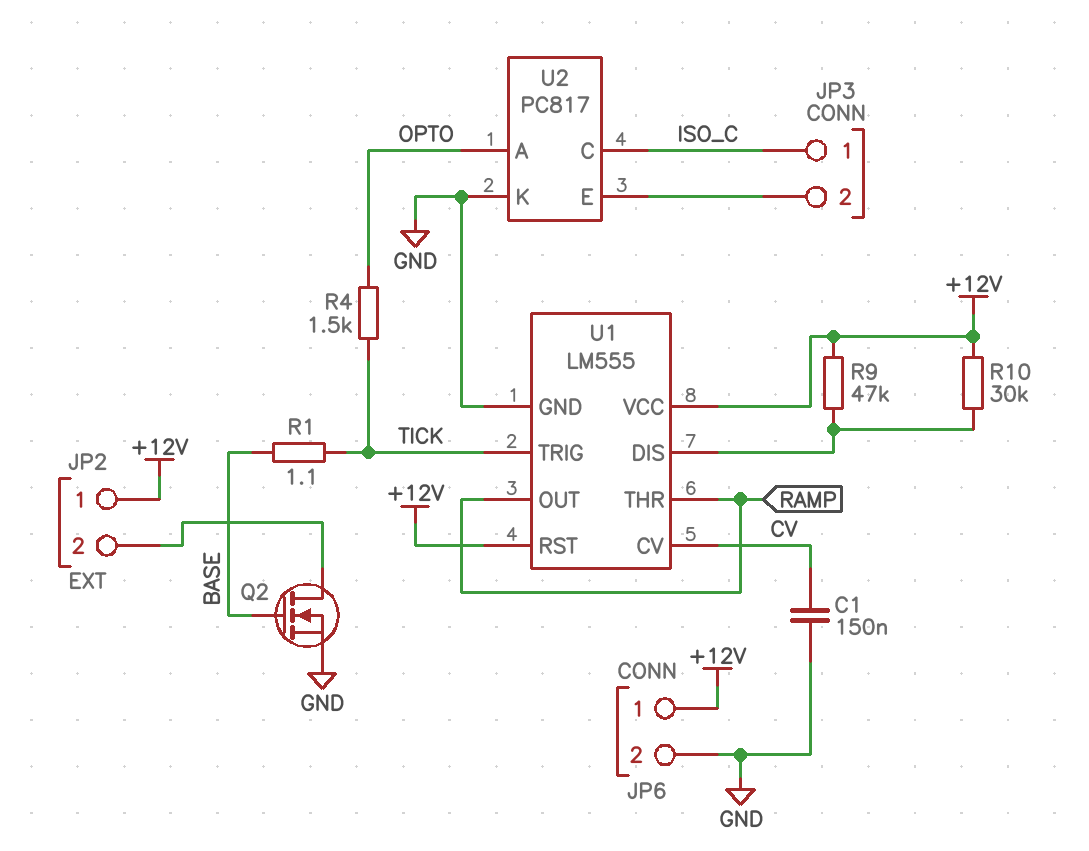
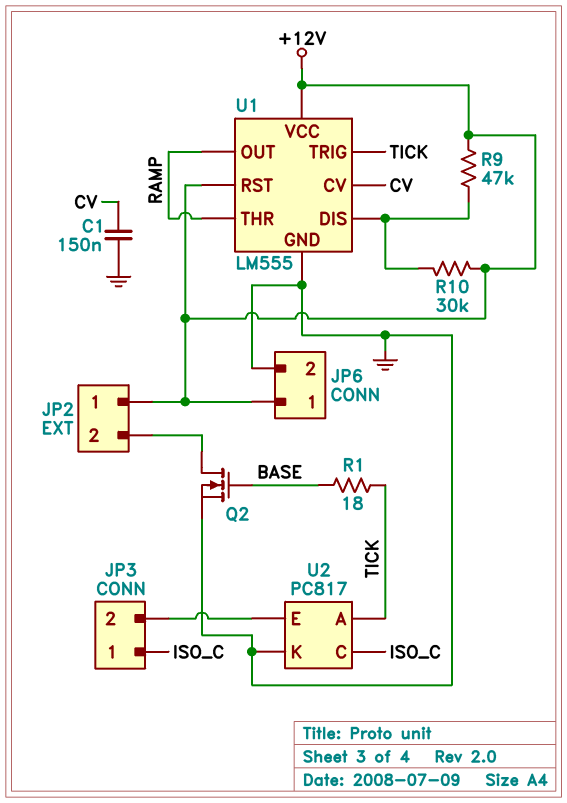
R1: 1.1 (BASE, TICK) -> 18 (BASE, TICK)
R4: 1.5k (OPTO, TICK) -> none
U2 pin A: OPTO -> TICK

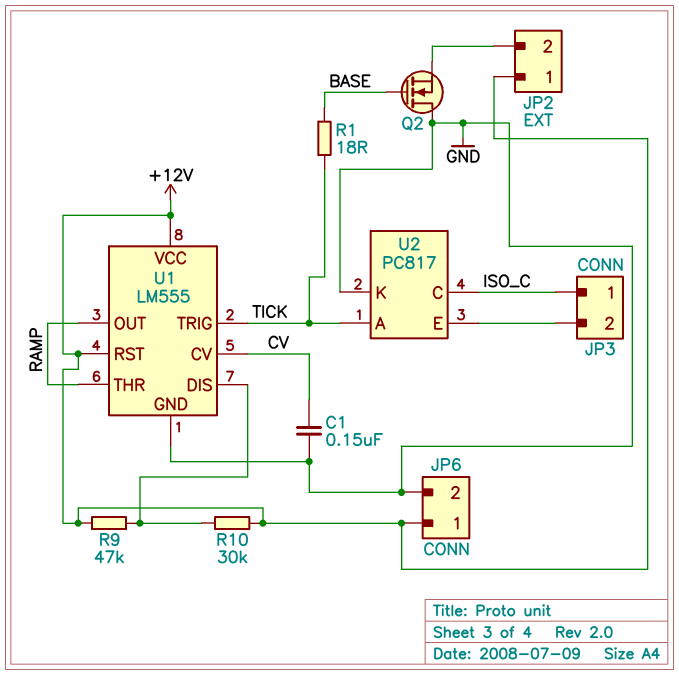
Q2: NMOS (G BASE, D JP2/2, S GND) -> NMOS (G BASE, D GND, S JP2/2)

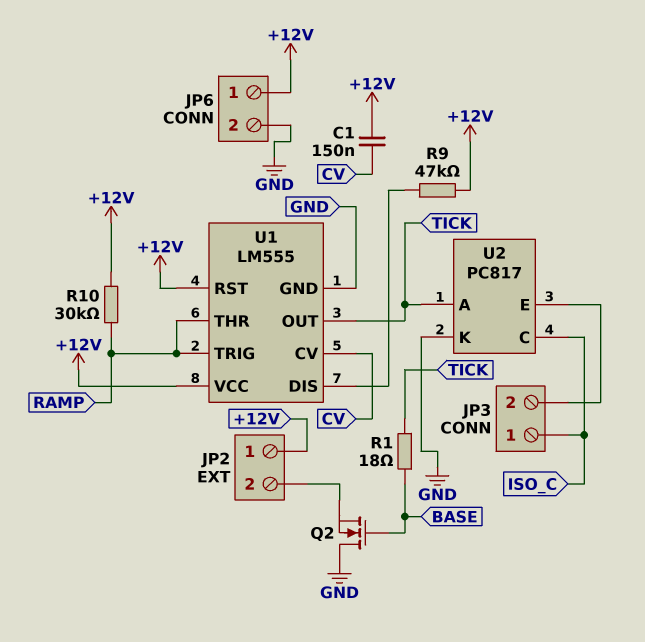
C1: 150nF (CV, GND) -> 150nF (+12V, CV)
R10: 30k (+12V, U1/DIS) -> 30k (+12V, RAMP)
U1 pin OUT: RAMP -> TICK
U1 pin TRIG: TICK -> RAMP

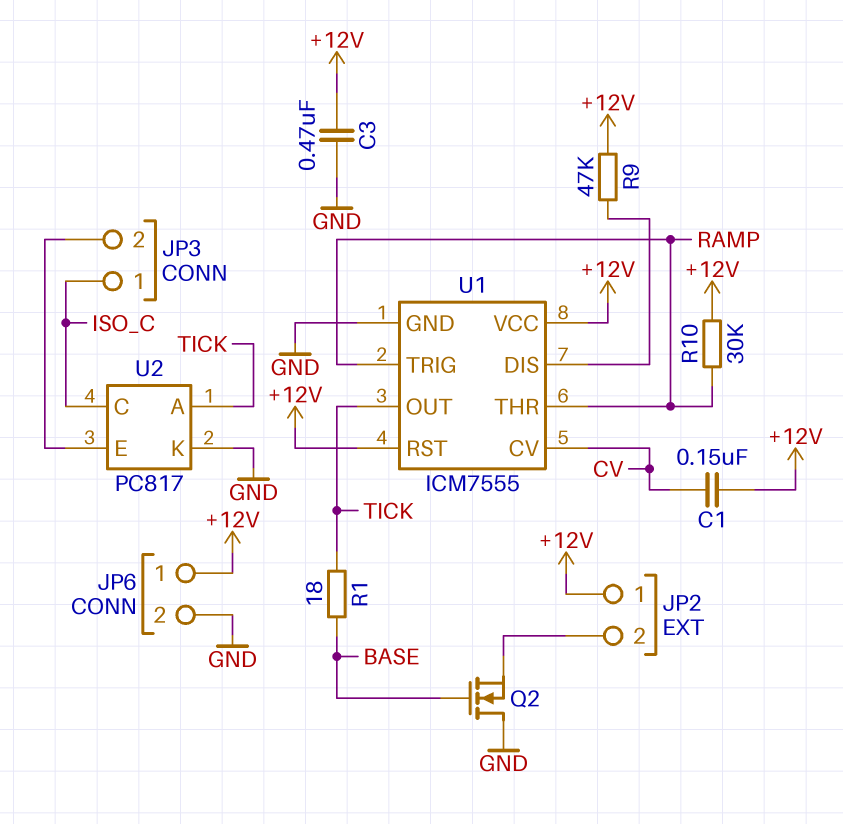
C3: none -> 470nF (+12V, GND)
U1: LM555 -> ICM7555

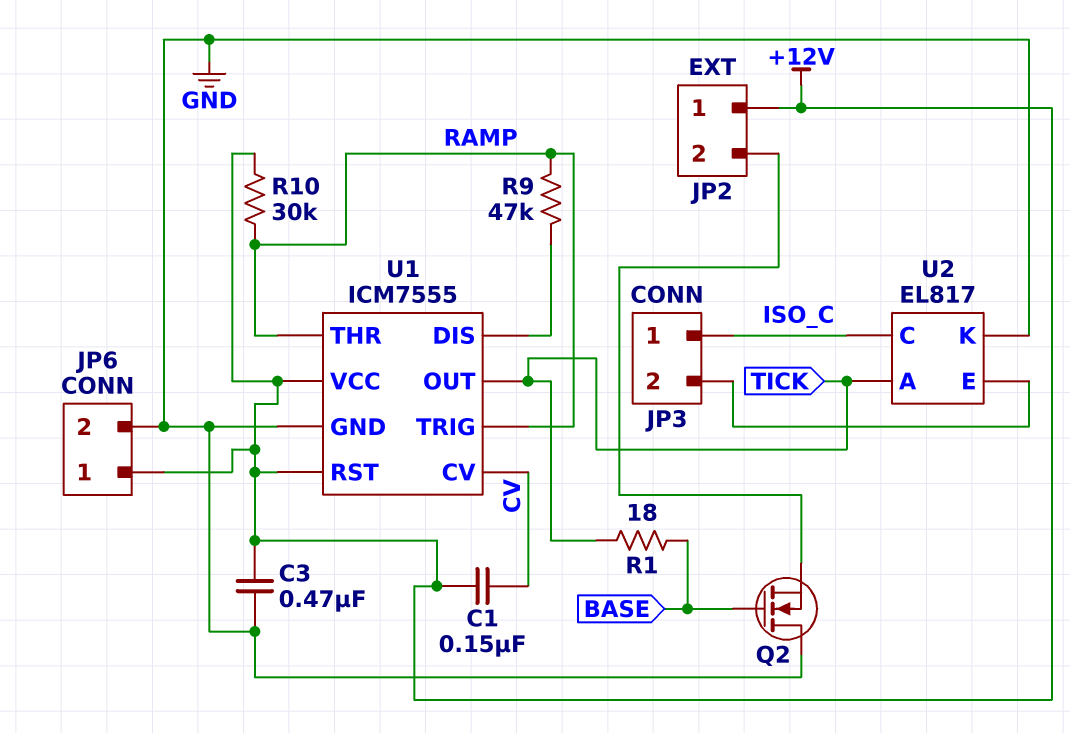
R9: 47k (+12V, U1/DIS) -> 47k (RAMP, U1/DIS)
U2: PC817 -> EL817

